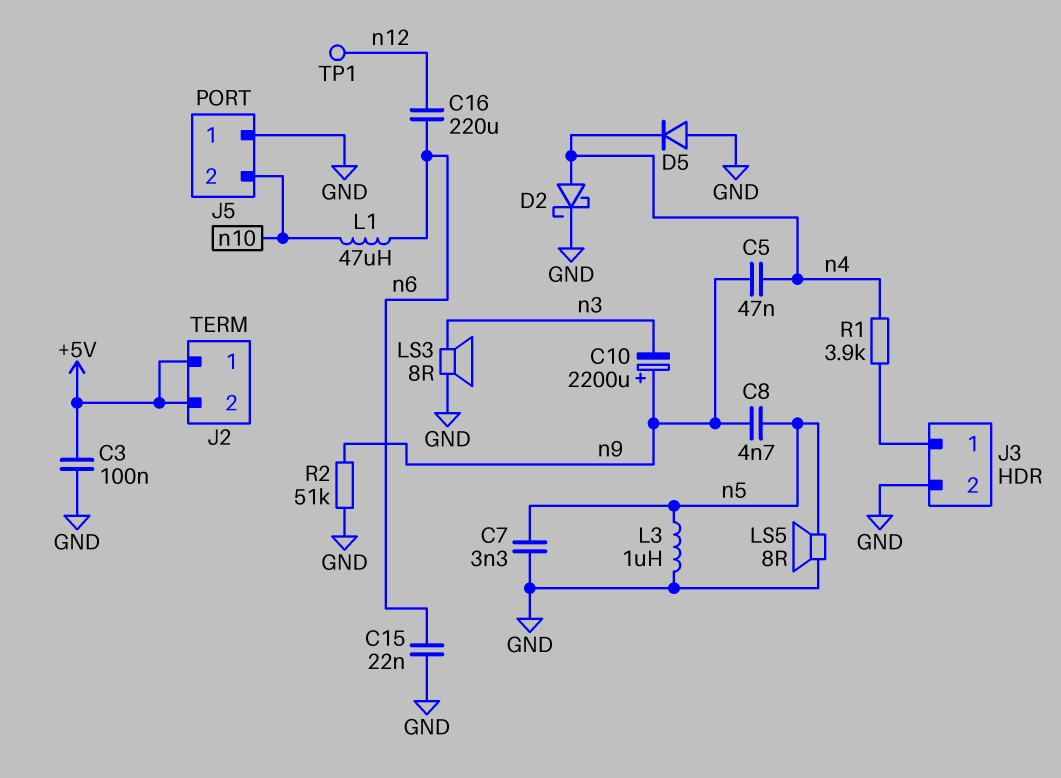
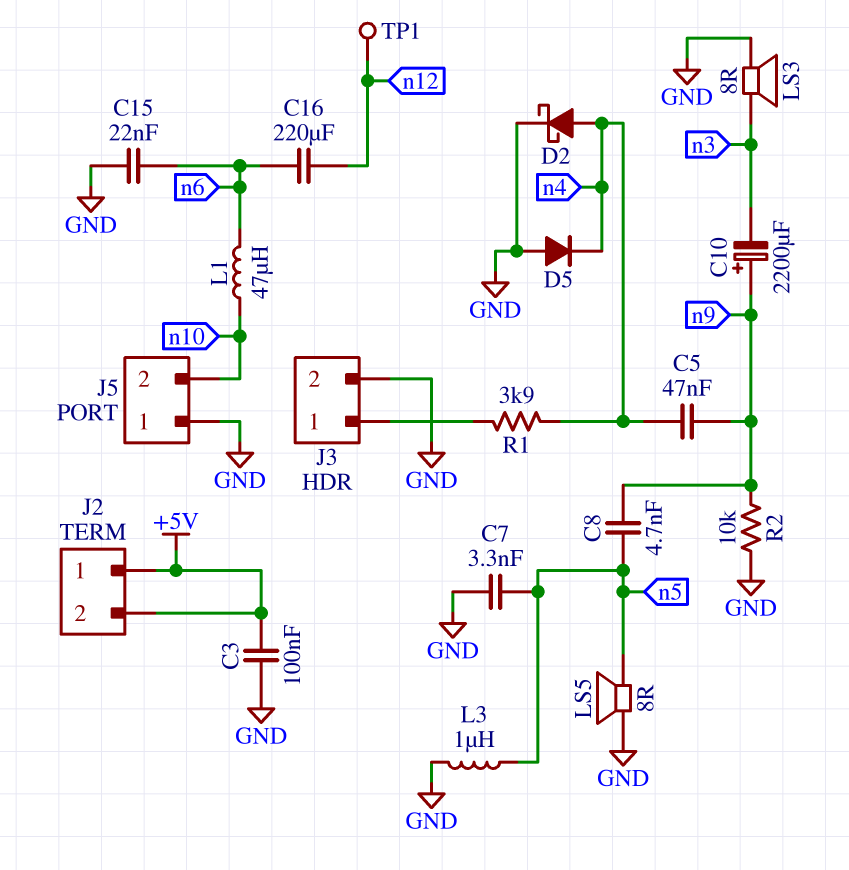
R2: 51k (GND, n9) -> 10k (GND, n9)

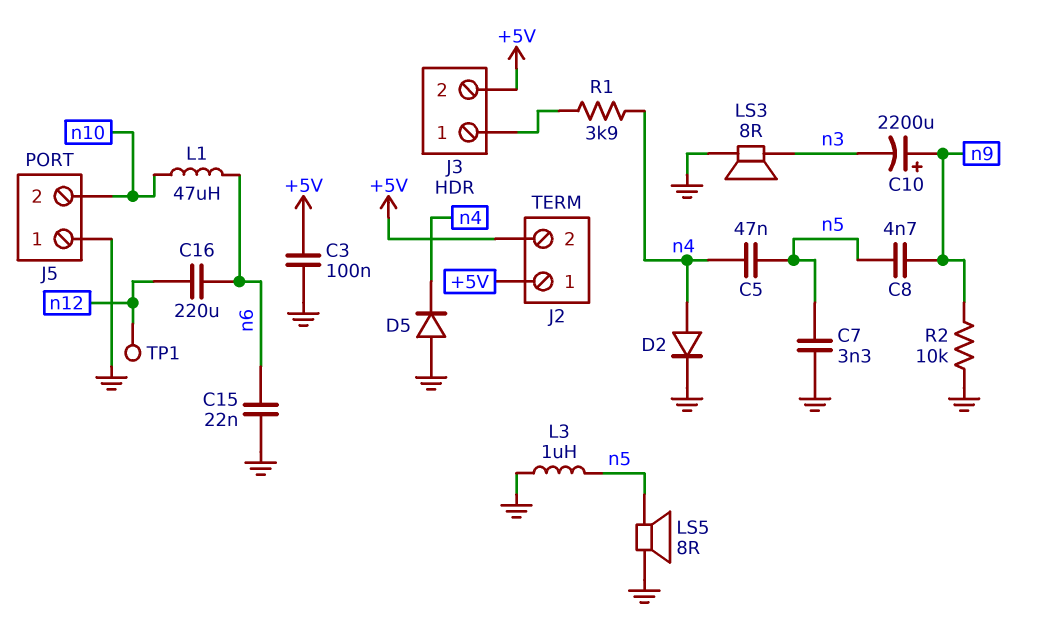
C5: 47nF (n4, n9) -> 47nF (n4, n5)
D2: schottky (A n4, K GND) -> diode (A n4, K GND)
J3 pin 2: GND -> +5V

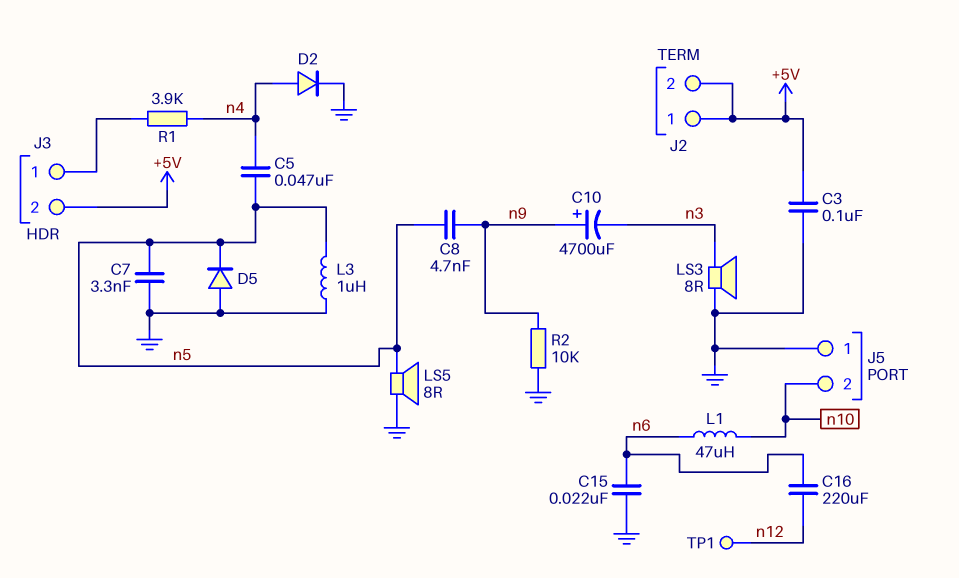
C10: 2200uF (plus n9, minus n3) -> 4700uF (plus n9, minus n3)
D5: diode (A GND, K n4) -> diode (A GND, K n5)

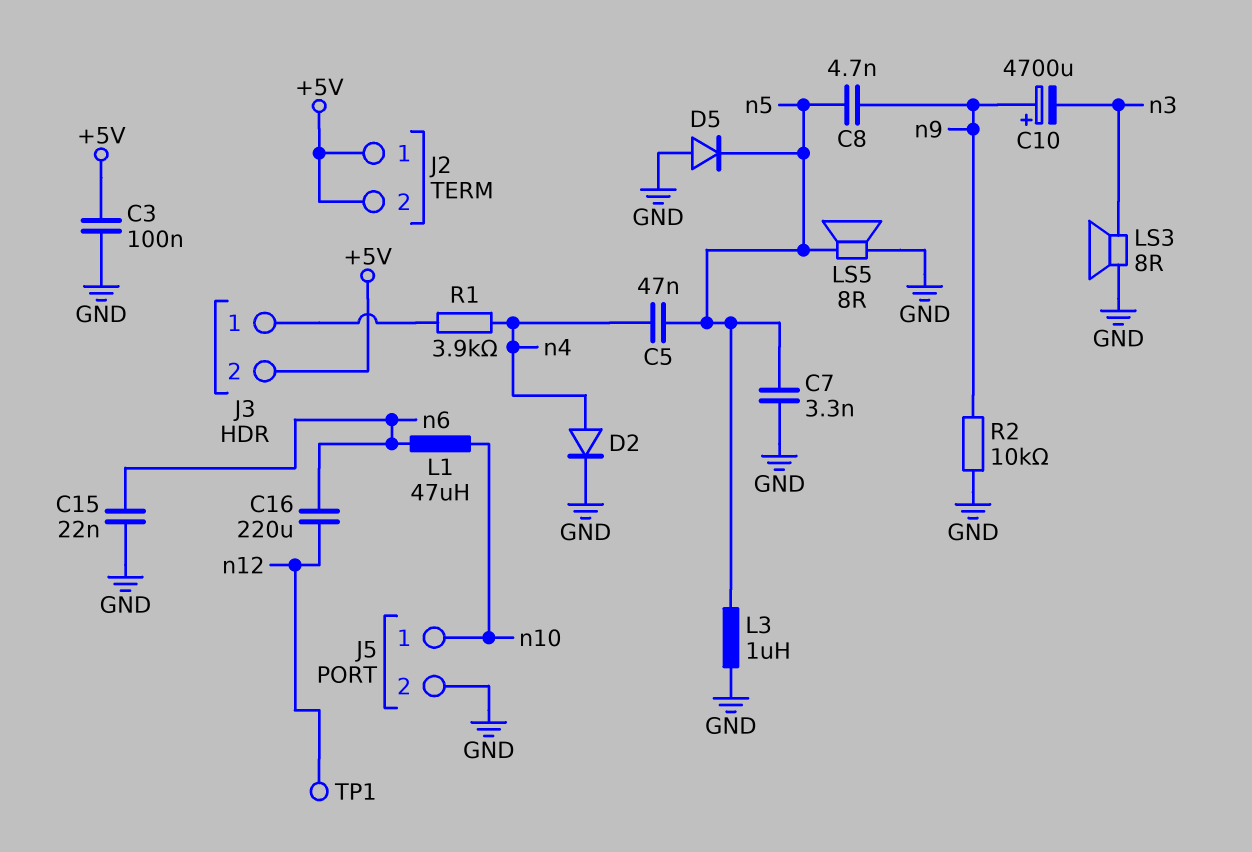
J5 pin 1: GND -> n10
J5 pin 2: n10 -> GND

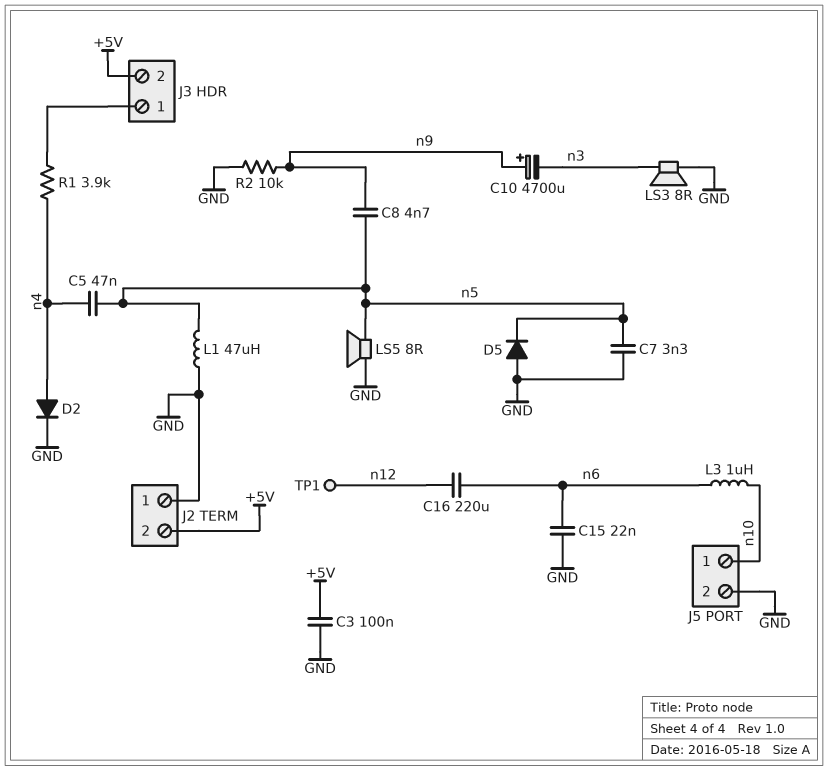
J2 pin 1: +5V -> GND
L1: 47uH (n6, n10) -> 47uH (GND, n5)
L3: 1uH (GND, n5) -> 1uH (n6, n10)

